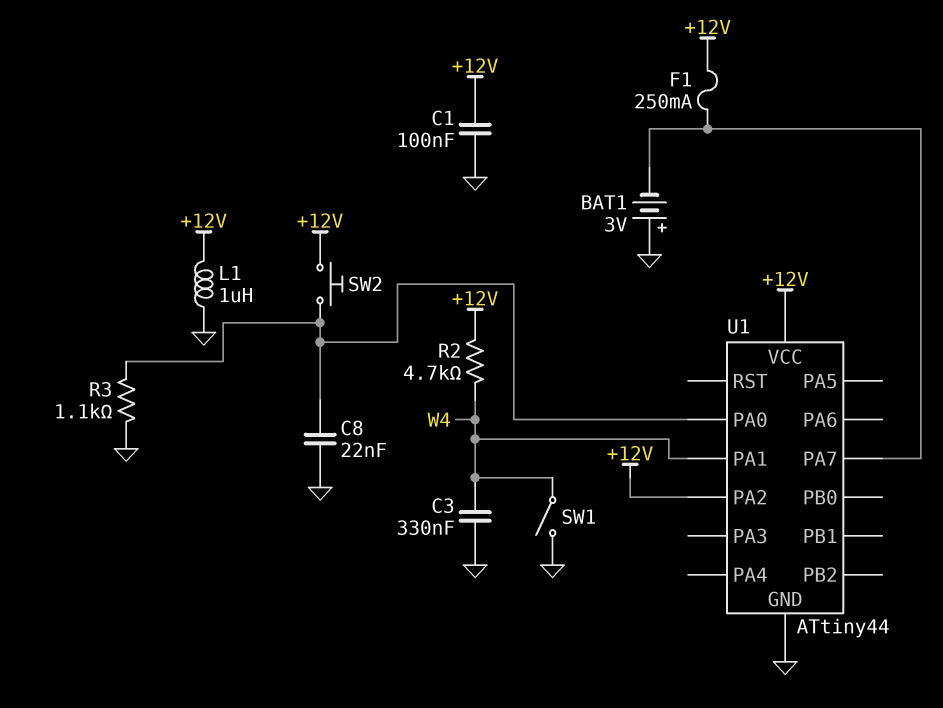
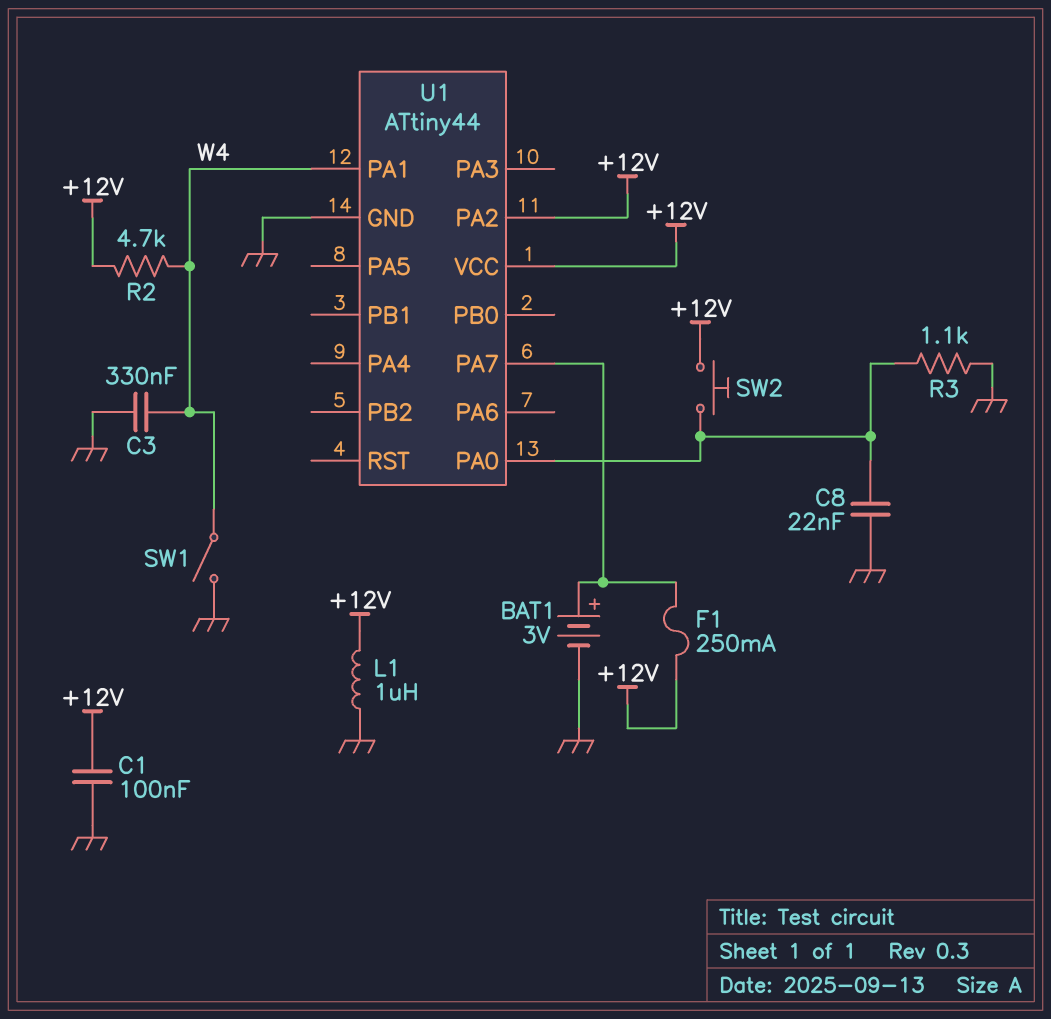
BAT1: 3V (plus GND, minus U1/PA7) -> 3V (plus U1/PA7, minus GND)

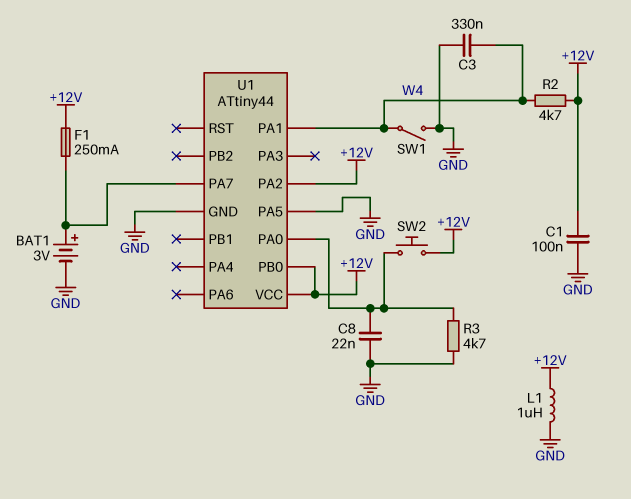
R3: 1.1k (GND, U1/PA0) -> 4.7k (GND, U1/PA0)
U1 pin PA5: none -> GND
U1 pin PB0: none -> +12V

